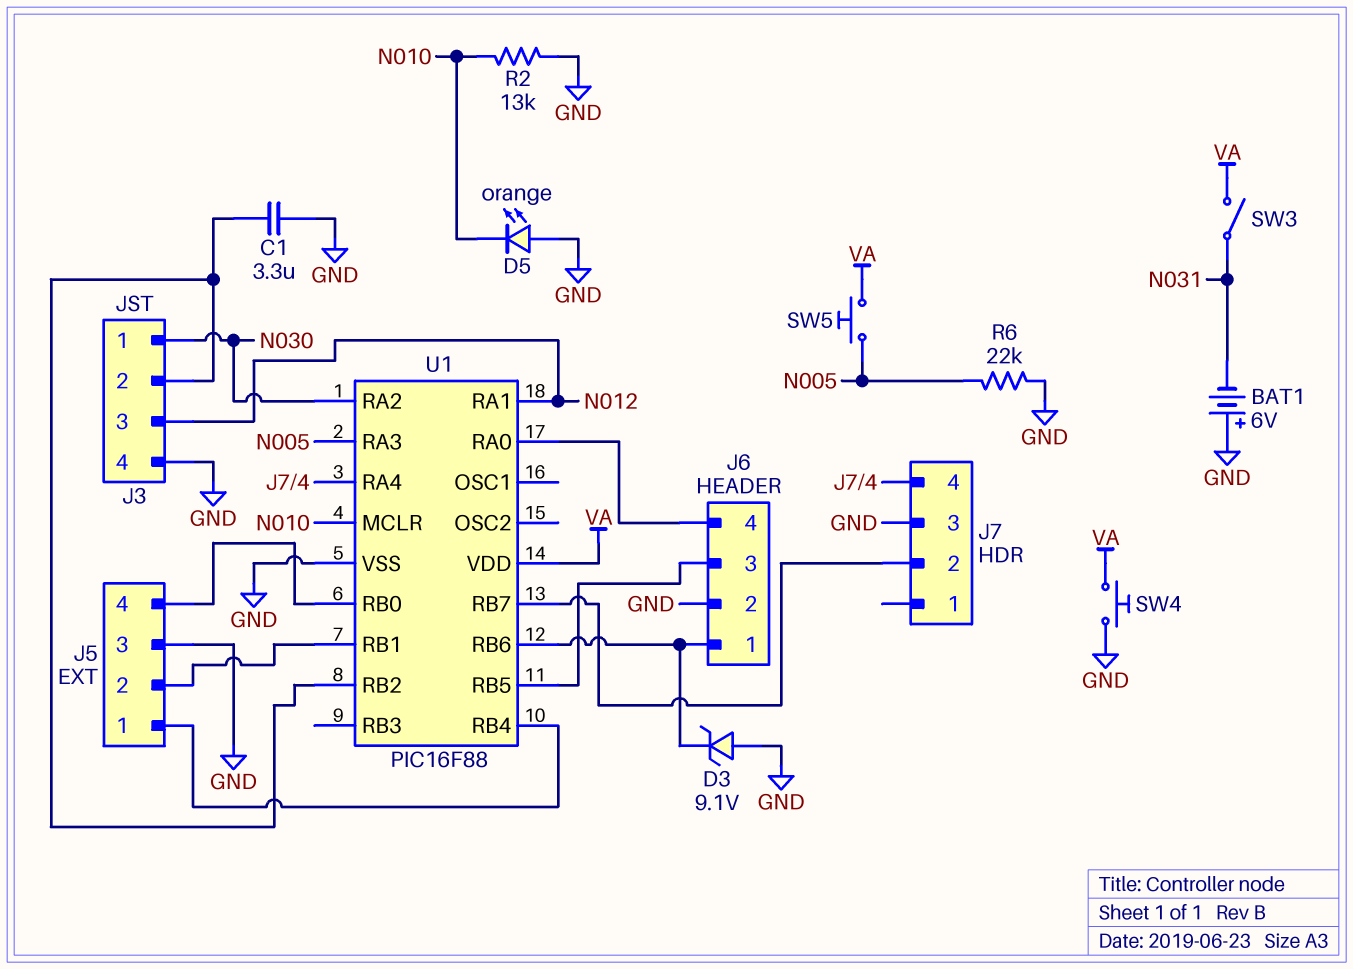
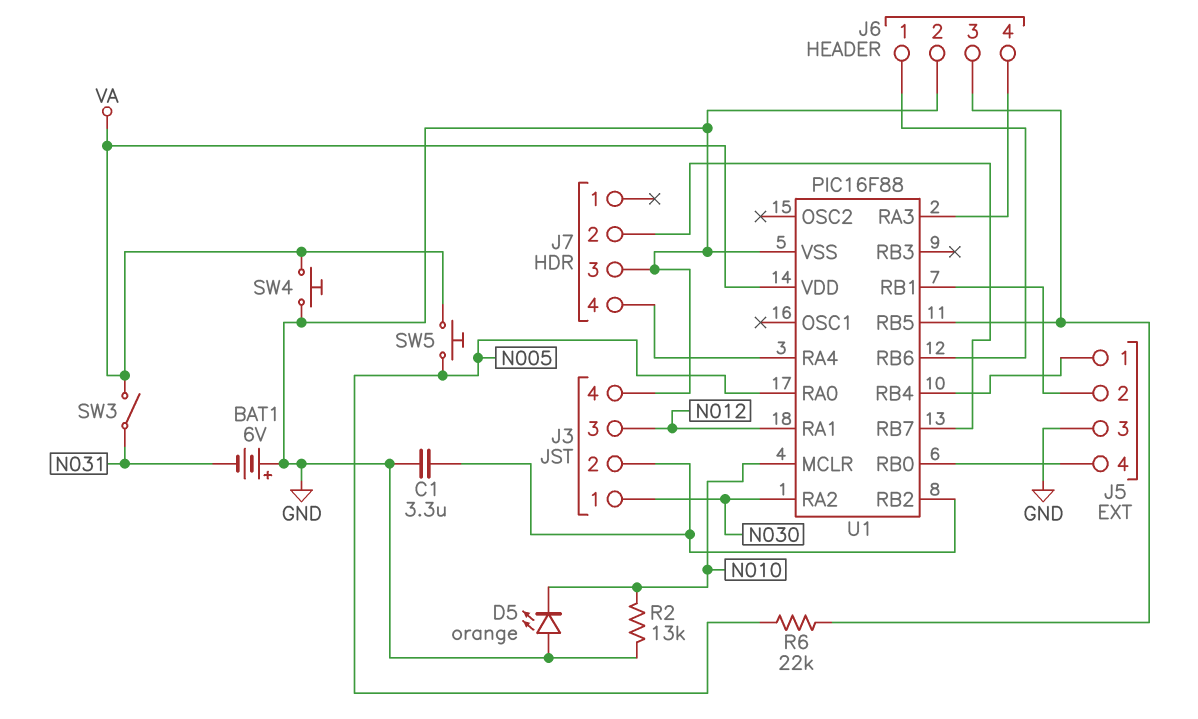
D3: zener 9.1V (A GND, K J6/1) -> none
R6: 22k (GND, N005) -> 22k (J6/3, N005)
U1 pin RA0: J6/4 -> N005
U1 pin RA3: N005 -> J6/4

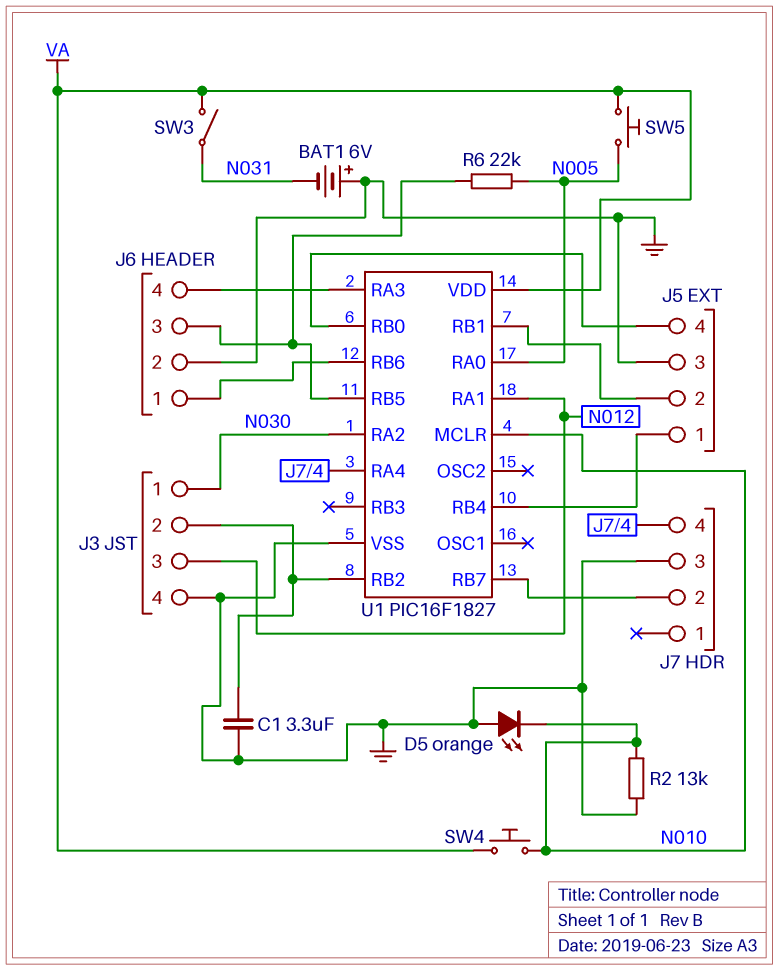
SW4: button (GND, VA) -> button (N010, VA)
U1: PIC16F88 -> PIC16F1827

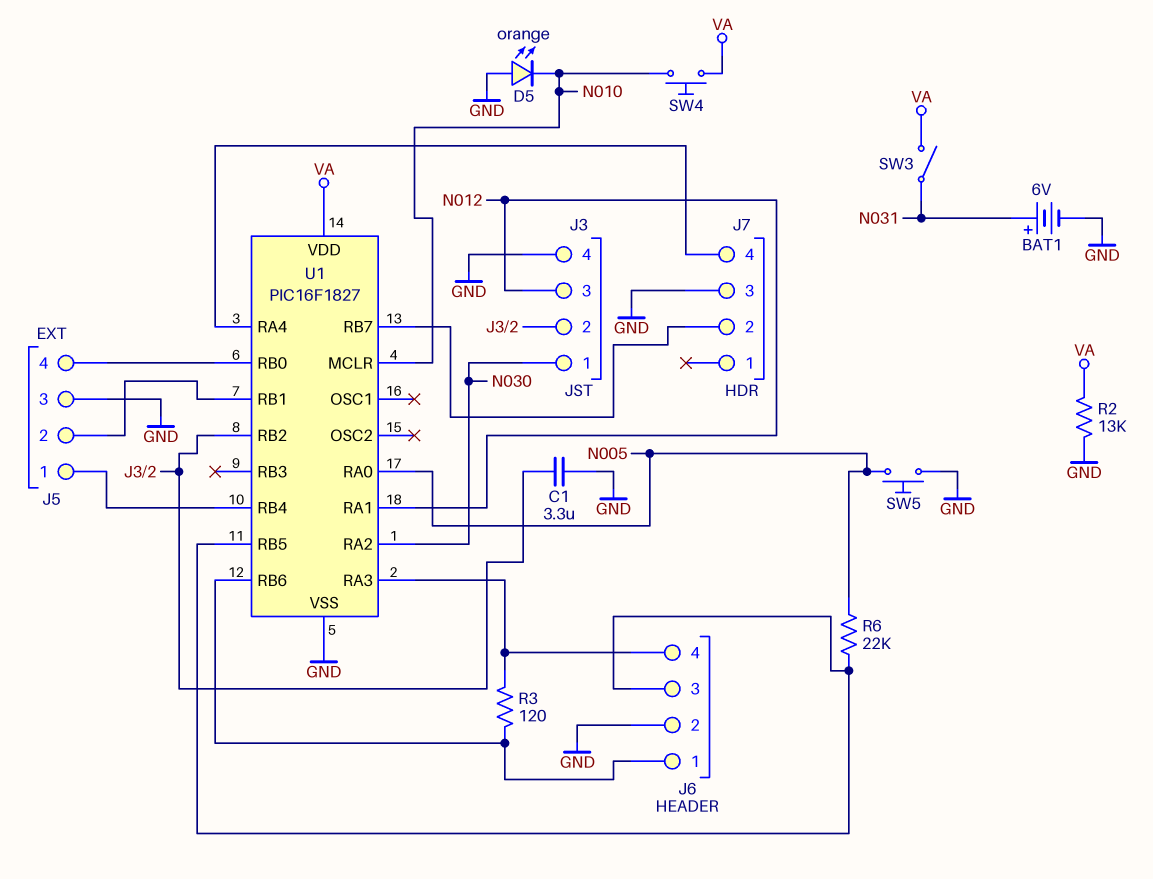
BAT1: 6V (plus GND, minus N031) -> 6V (plus N031, minus GND)
R2: 13k (GND, N010) -> 13k (GND, VA)
R3: none -> 120 (J6/1, J6/4)
SW5: button (N005, VA) -> button (GND, N005)

